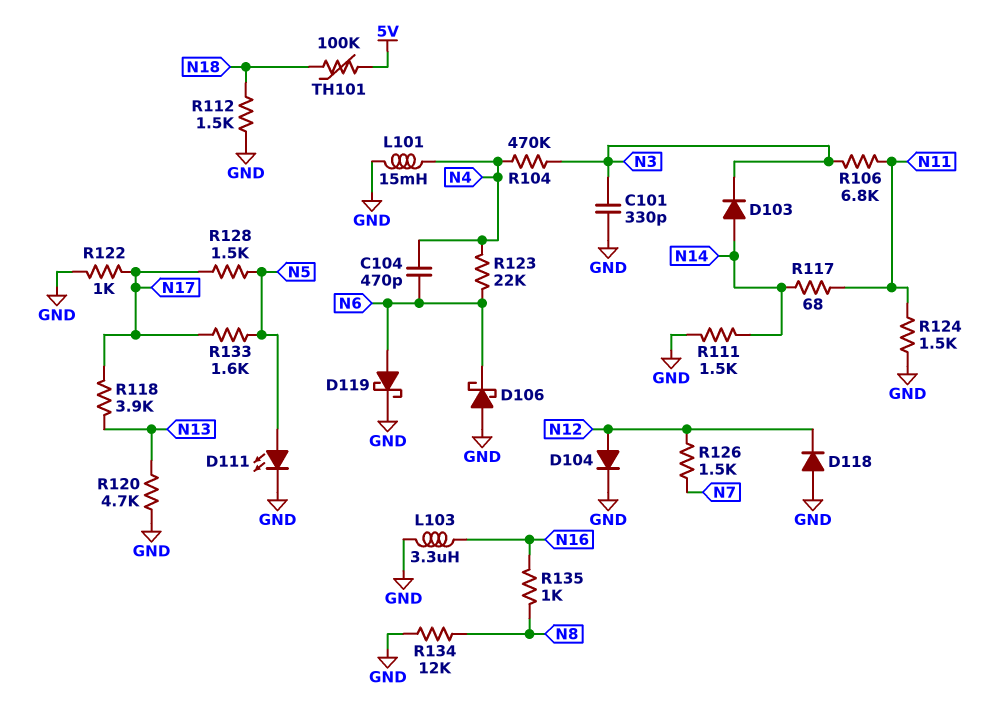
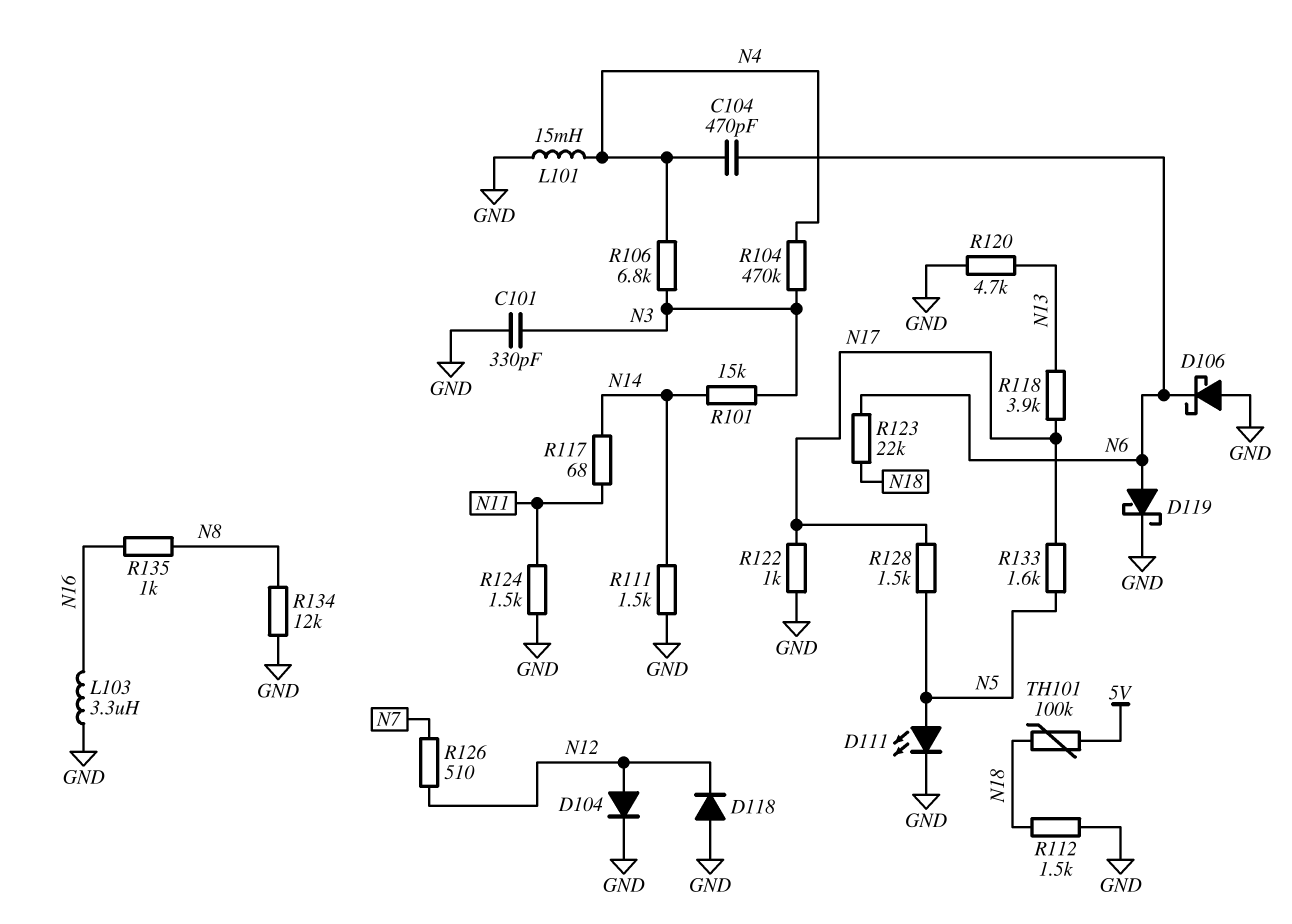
D103: diode (A N14, K N3) -> none
R101: none -> 15k (N3, N14)
R106: 6.8k (N3, N11) -> 6.8k (N3, N4)
R123: 22k (N4, N6) -> 22k (N6, N18)
R126: 1.5k (N7, N12) -> 510 (N7, N12)

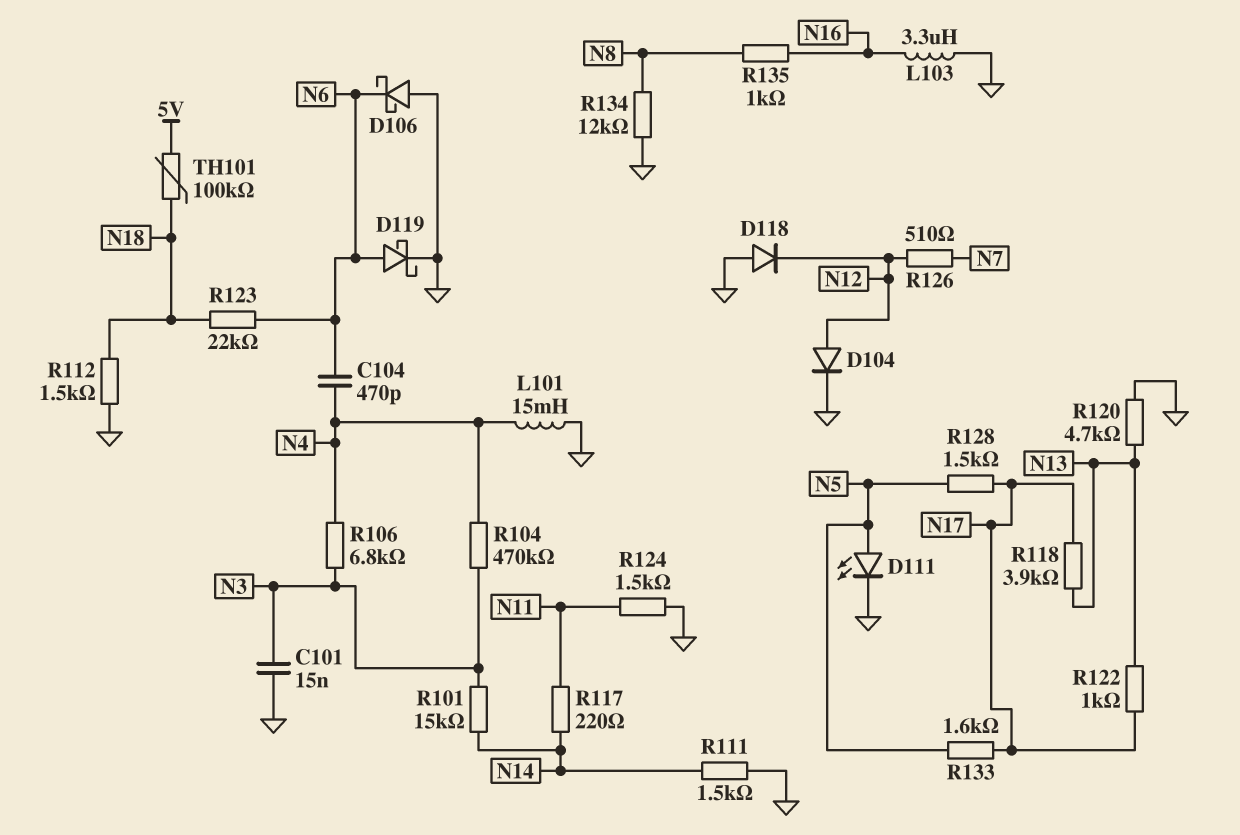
C101: 330pF (GND, N3) -> 15nF (GND, N3)
R117: 68 (N11, N14) -> 220 (N11, N14)
R122: 1k (GND, N17) -> 1k (N13, N17)

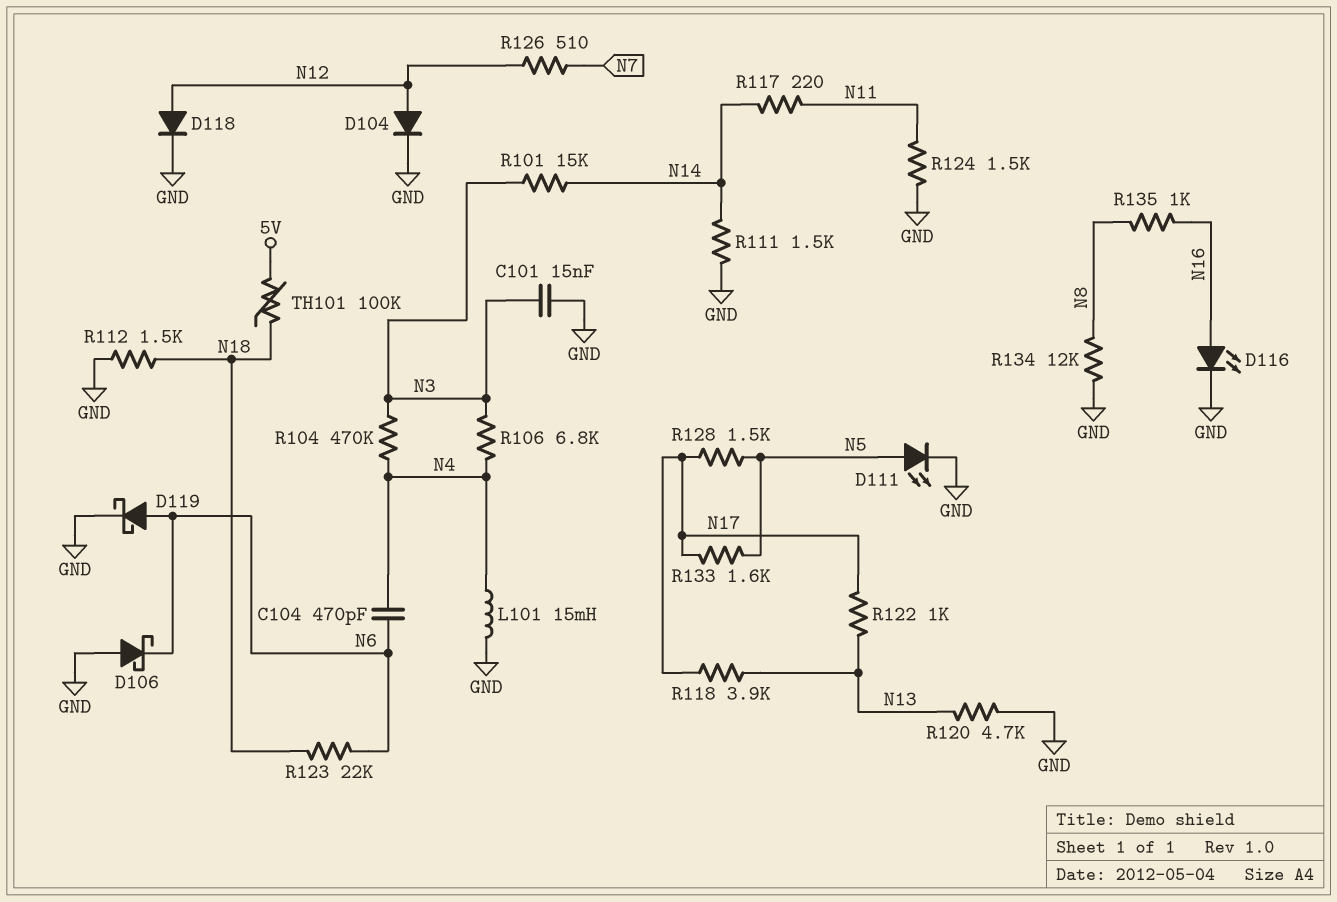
D116: none -> LED (A N16, K GND)
D118: diode (A GND, K N12) -> diode (A N12, K GND)
L103: 3.3uH (GND, N16) -> none

